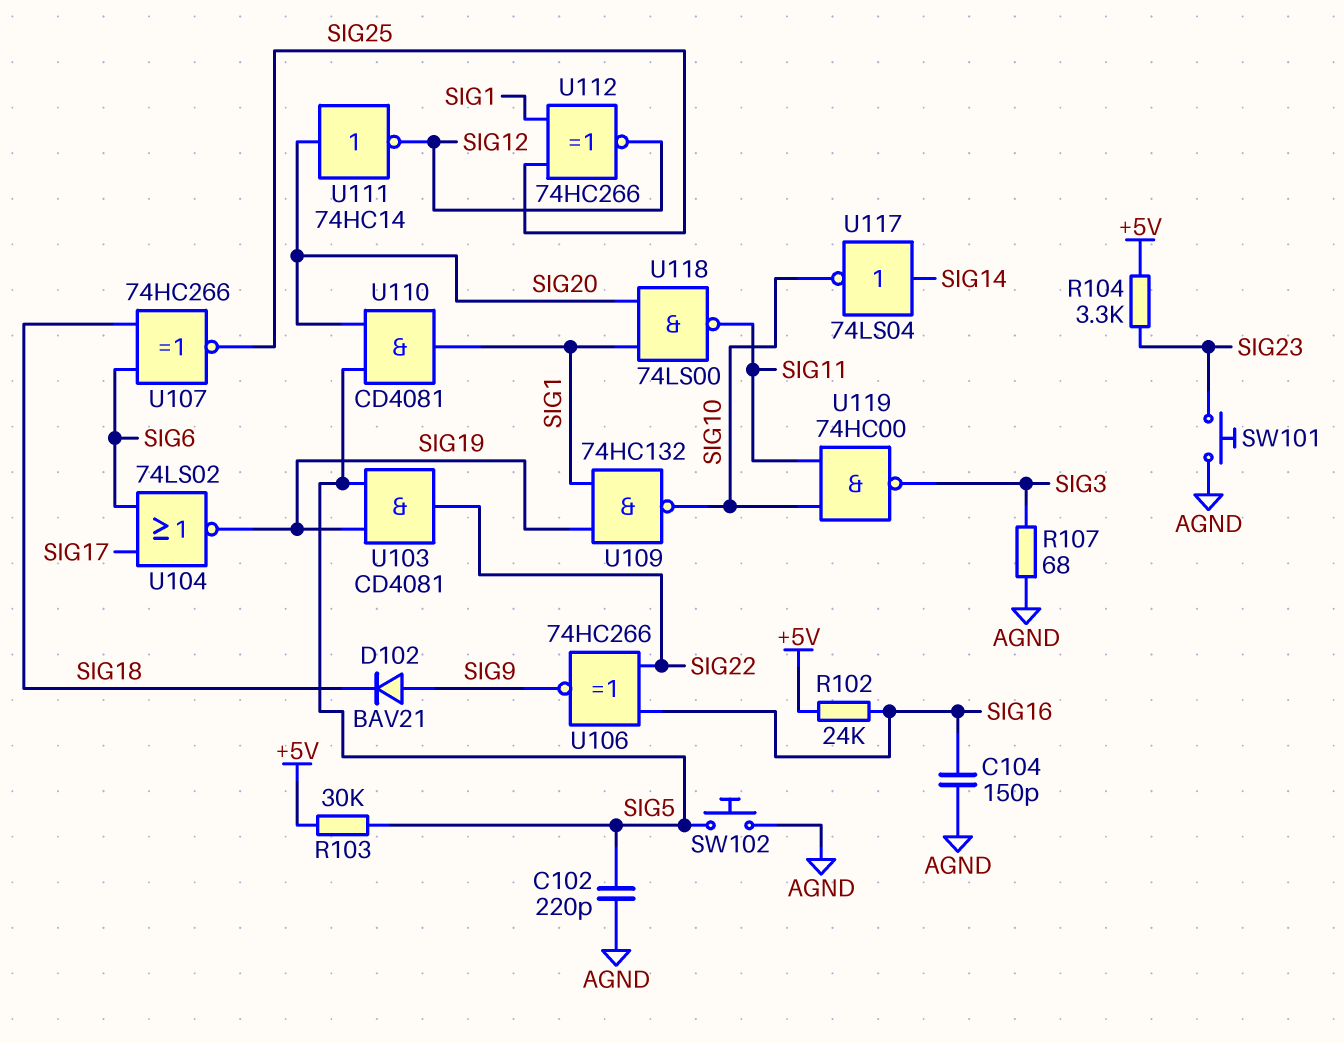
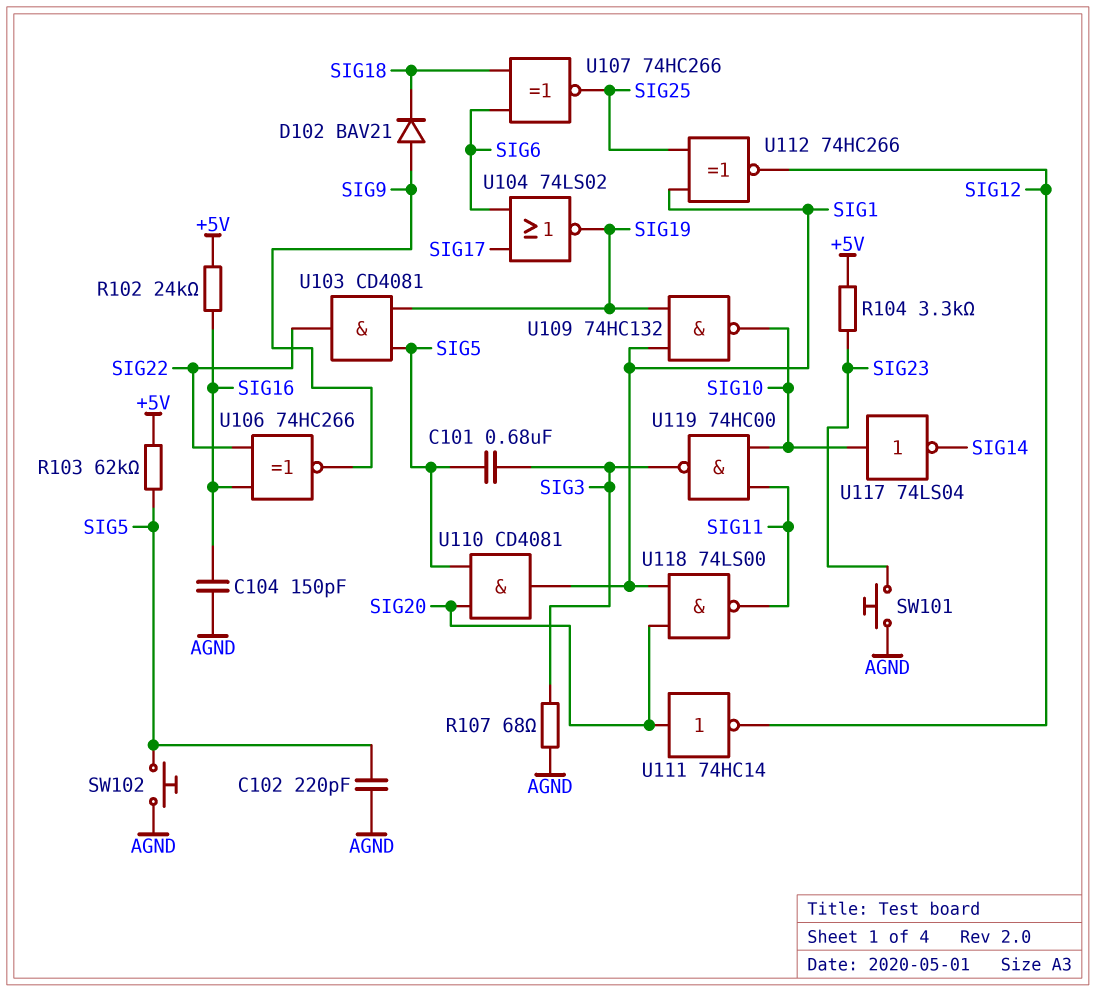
C101: none -> 680nF (SIG3, SIG5)
R103: 30k (+5V, SIG5) -> 62k (+5V, SIG5)
U117: NOT 74LS04 (in SIG14, out SIG10) -> NOT 74LS04 (in SIG10, out SIG14)

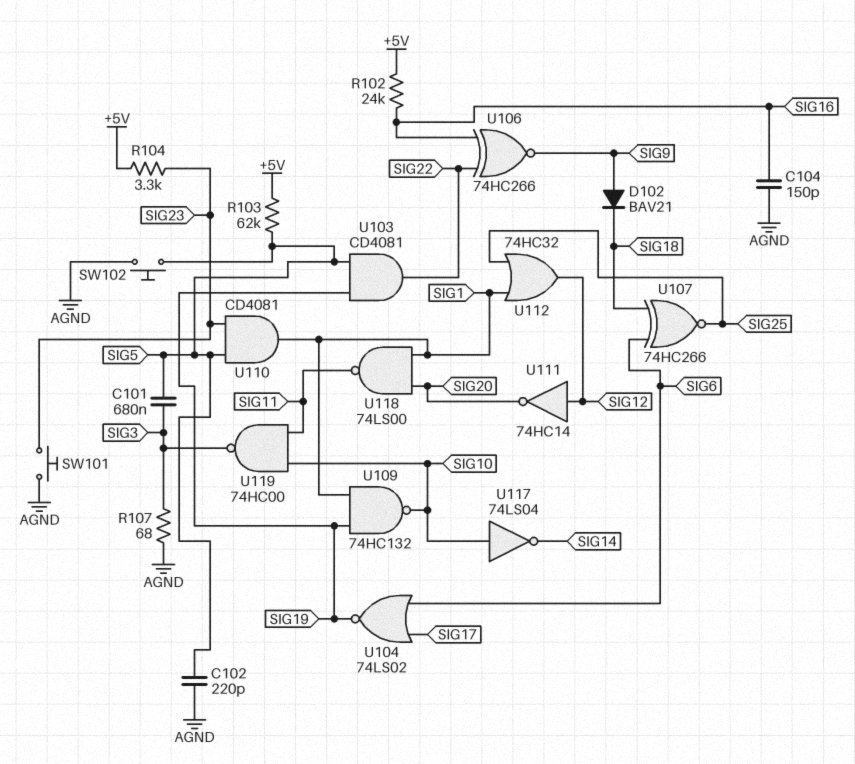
U110: AND CD4081 (in SIG5, in SIG20, out SIG1) -> AND CD4081 (in SIG5, in SIG23, out SIG1)
U111: NOT 74HC14 (in SIG20, out SIG12) -> NOT 74HC14 (in SIG12, out SIG20)
U112: XNOR 74HC266 (in SIG1, in SIG25, out SIG12) -> OR 74HC32 (in SIG1, in SIG25, out SIG12)

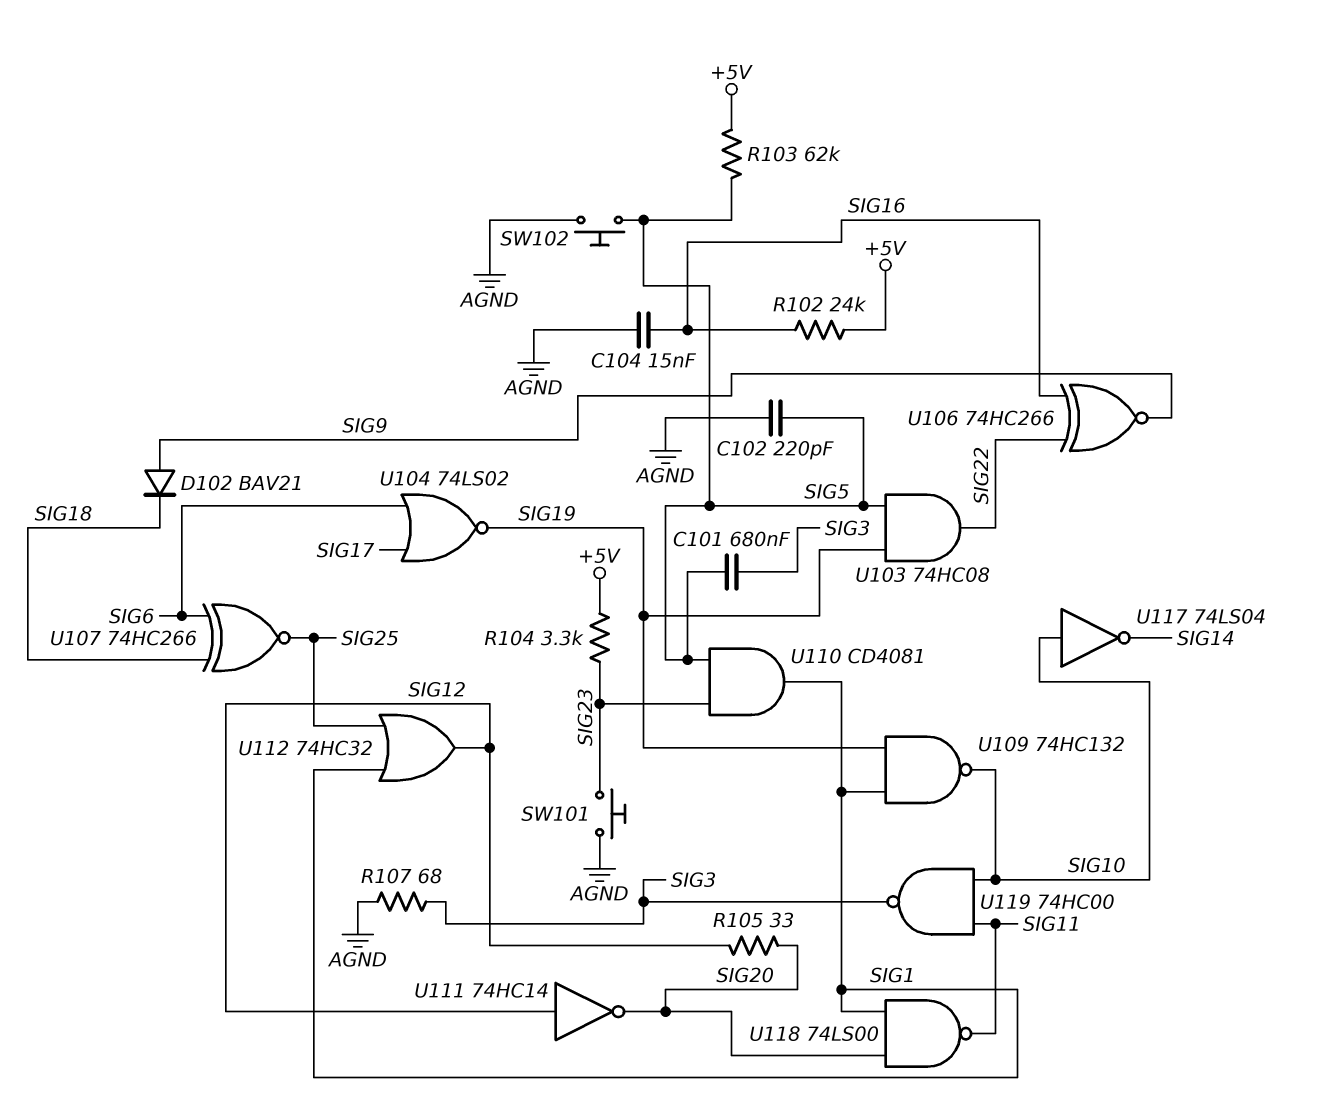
C104: 150pF (AGND, SIG16) -> 15nF (AGND, SIG16)
R105: none -> 33 (SIG12, SIG20)
U103: AND CD4081 (in SIG5, in SIG19, out SIG22) -> AND 74HC08 (in SIG5, in SIG19, out SIG22)

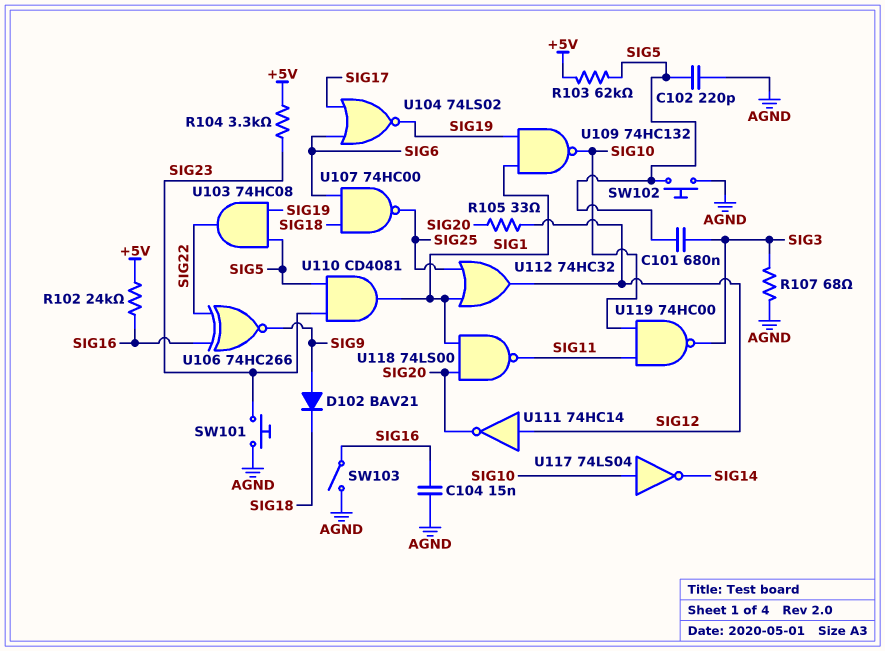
SW103: none -> switch (AGND, SIG16)
U107: XNOR 74HC266 (in SIG6, in SIG18, out SIG25) -> NAND 74HC00 (in SIG6, in SIG18, out SIG25)

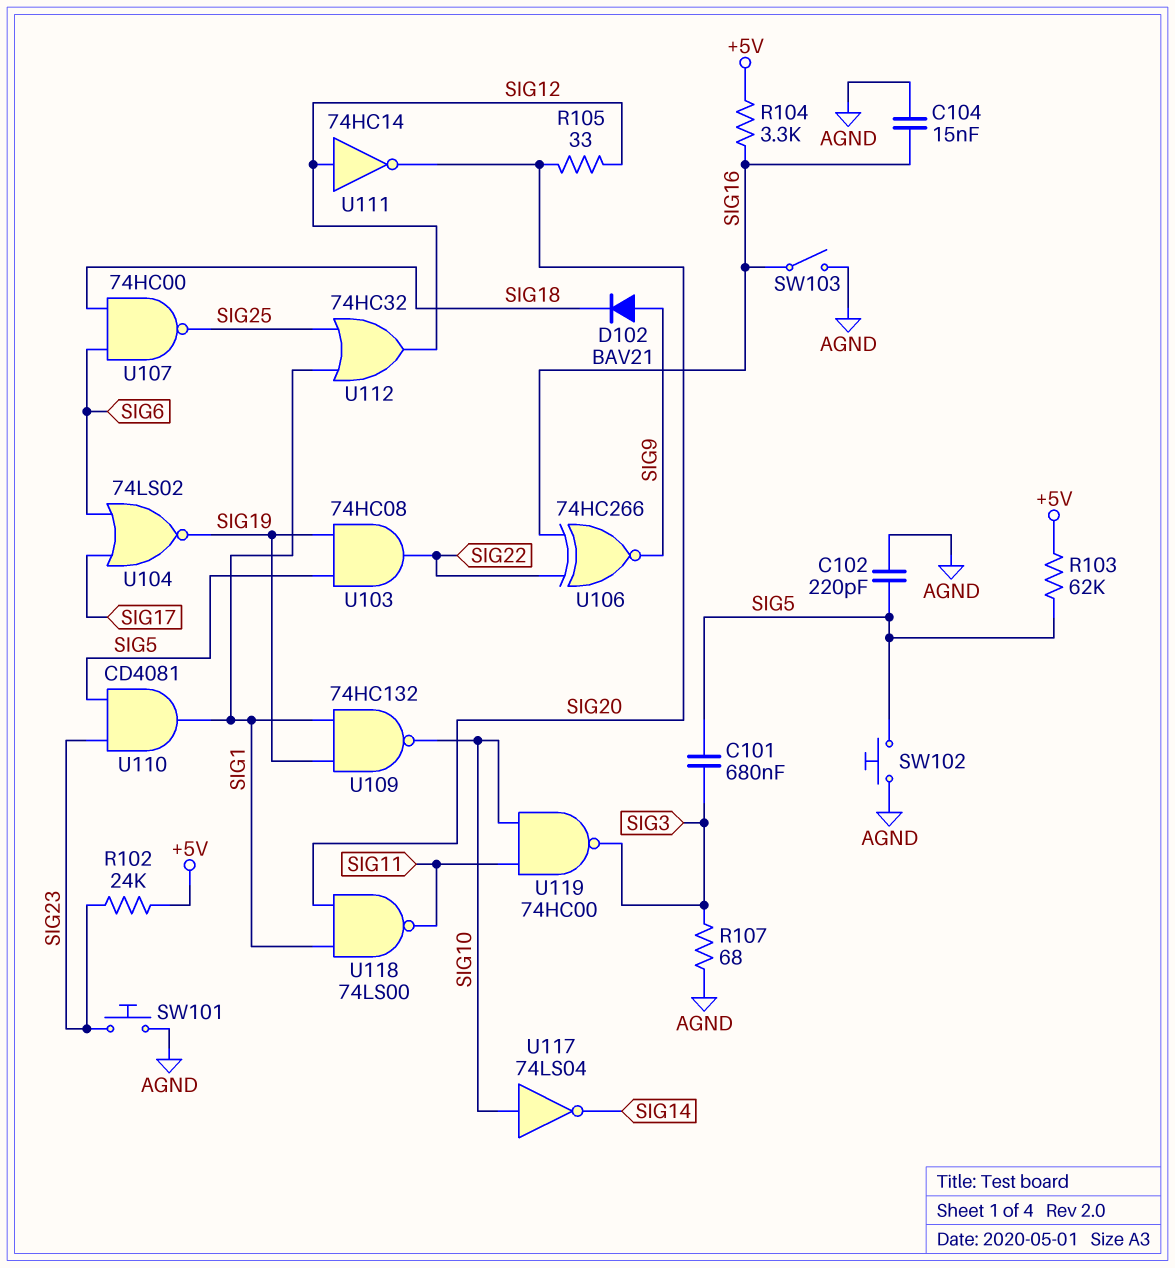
R102: 24k (+5V, SIG16) -> 24k (+5V, SIG23)
R104: 3.3k (+5V, SIG23) -> 3.3k (+5V, SIG16)

